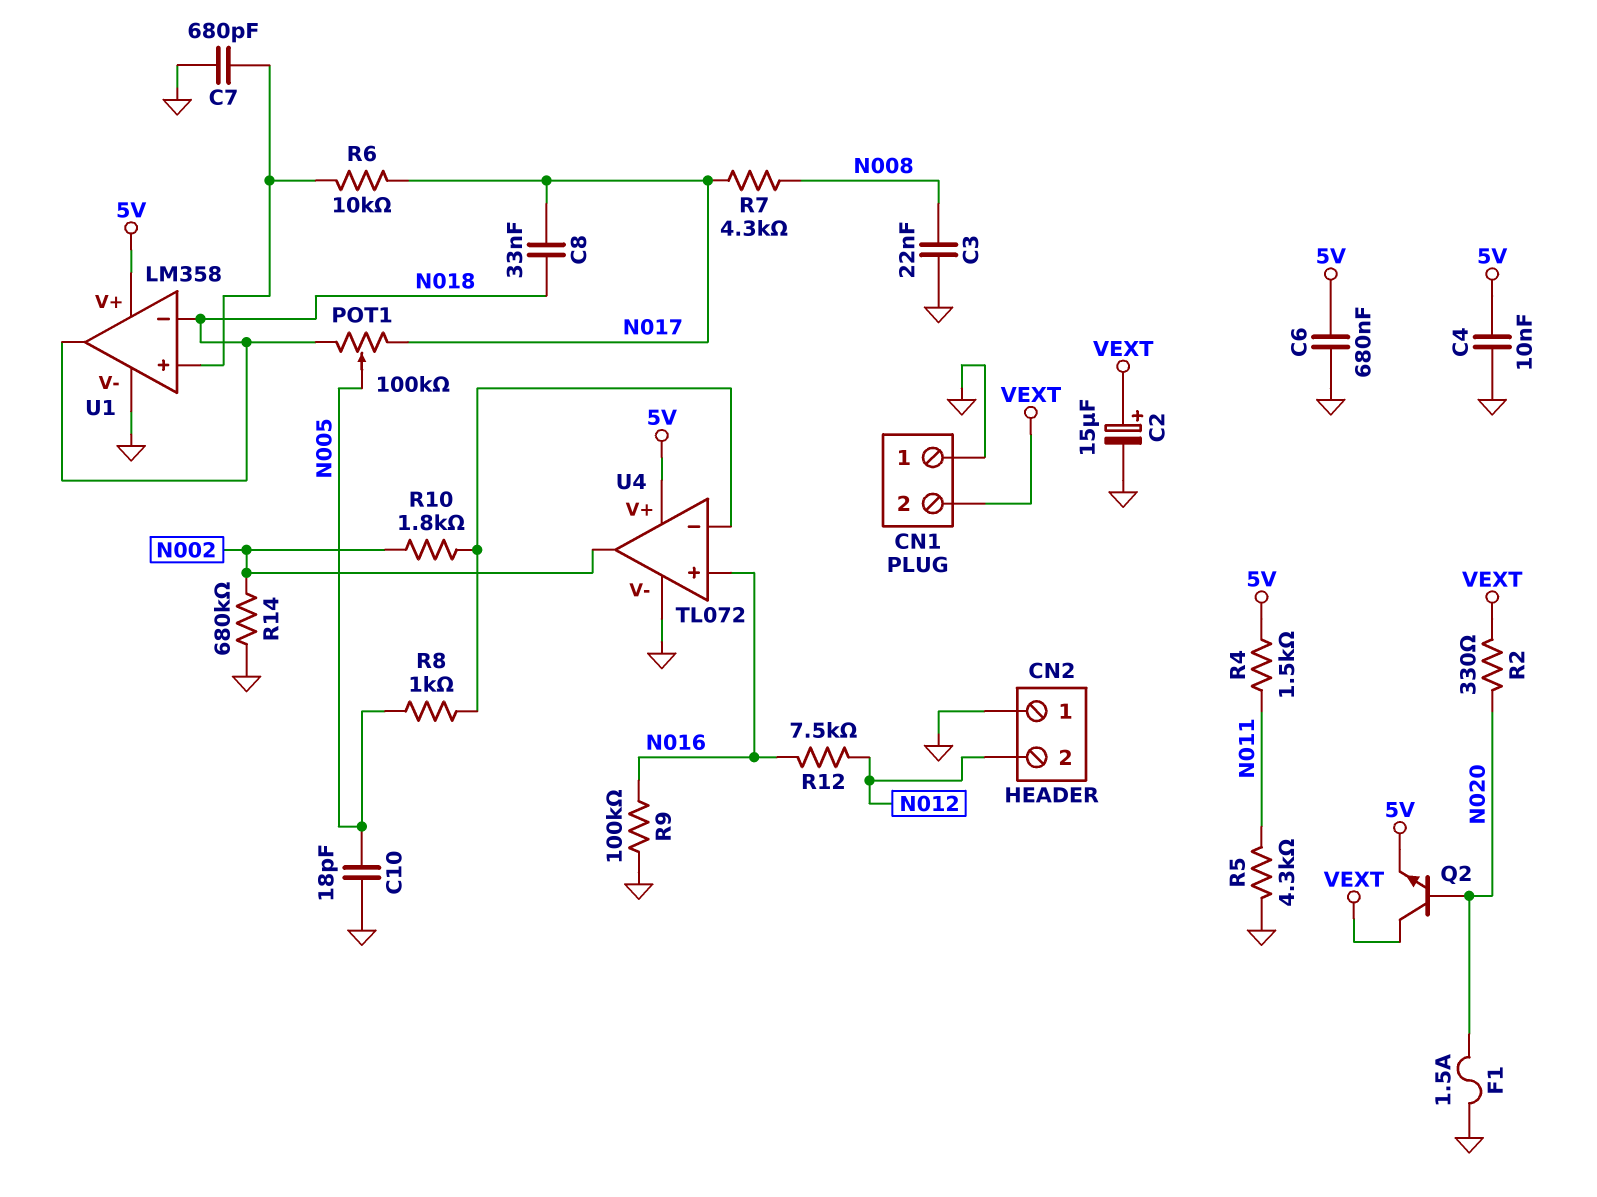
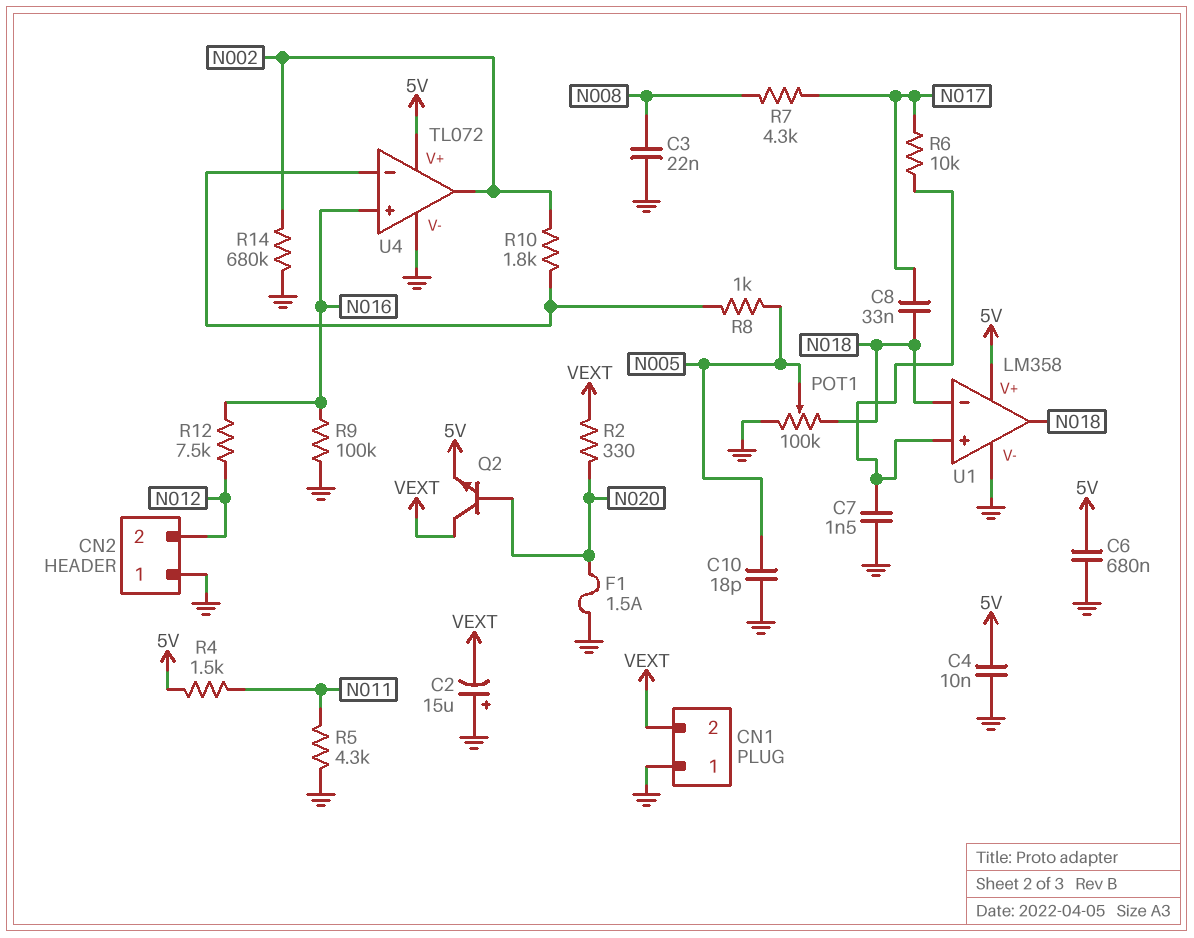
C2: 15uF (plus VEXT, minus GND) -> 15uF (plus GND, minus VEXT)
C7: 680pF (GND, U1/in+) -> 1.5nF (GND, U1/in+)
POT1: 100k (N017, N018, wiper N005) -> 100k (GND, N018, wiper N005)

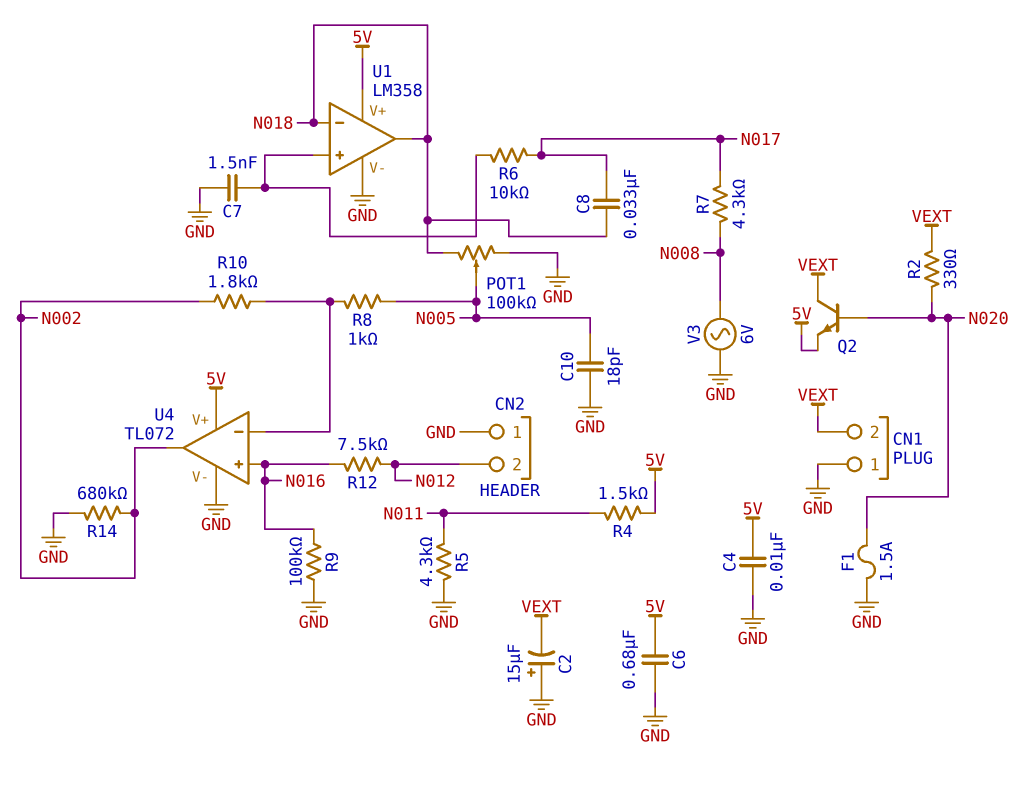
C3: 22nF (GND, N008) -> none
V3: none -> AC 6V (GND, N008)

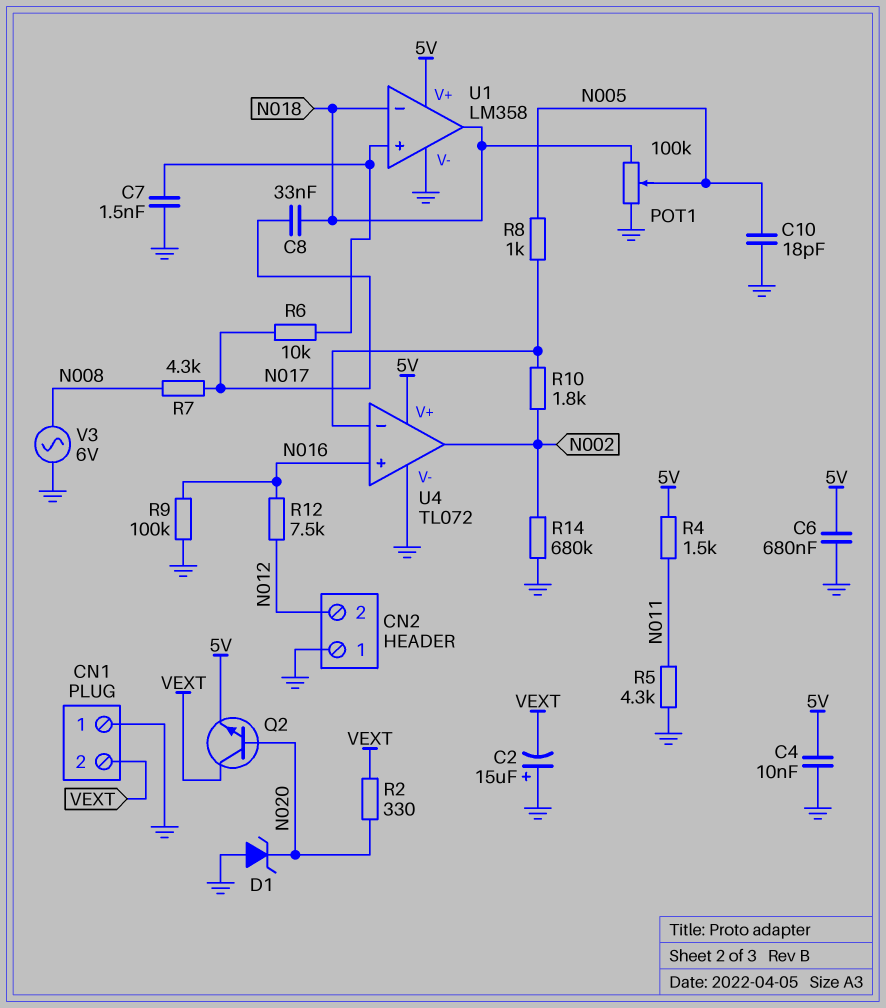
D1: none -> zener (A GND, K N020)
F1: 1.5A (GND, N020) -> none

